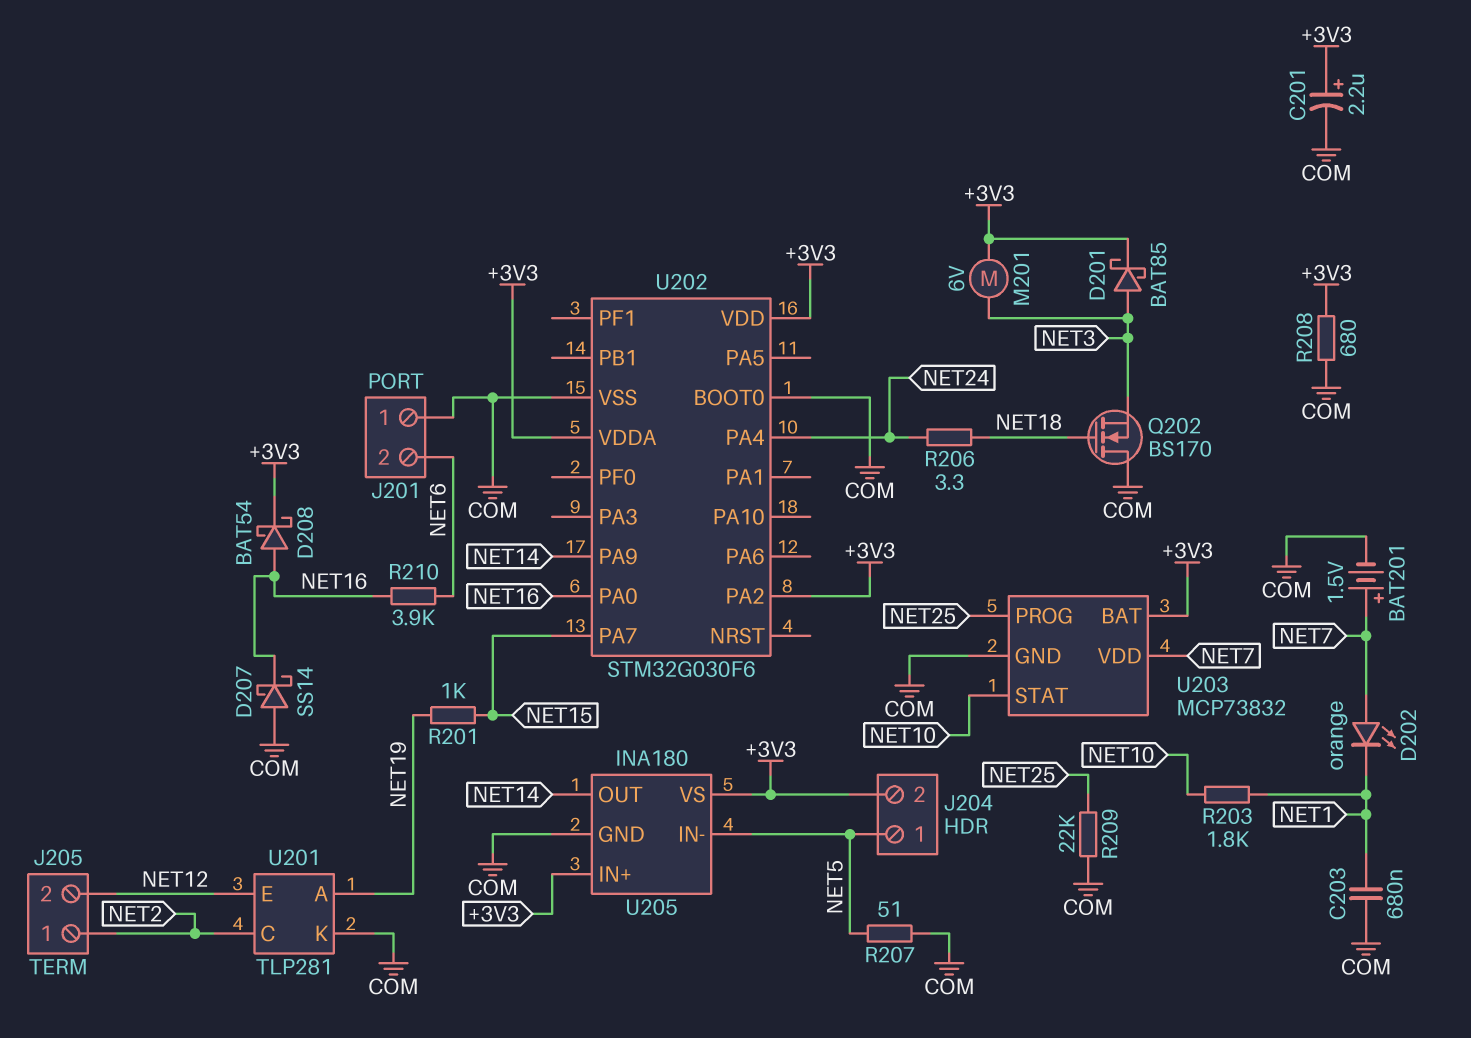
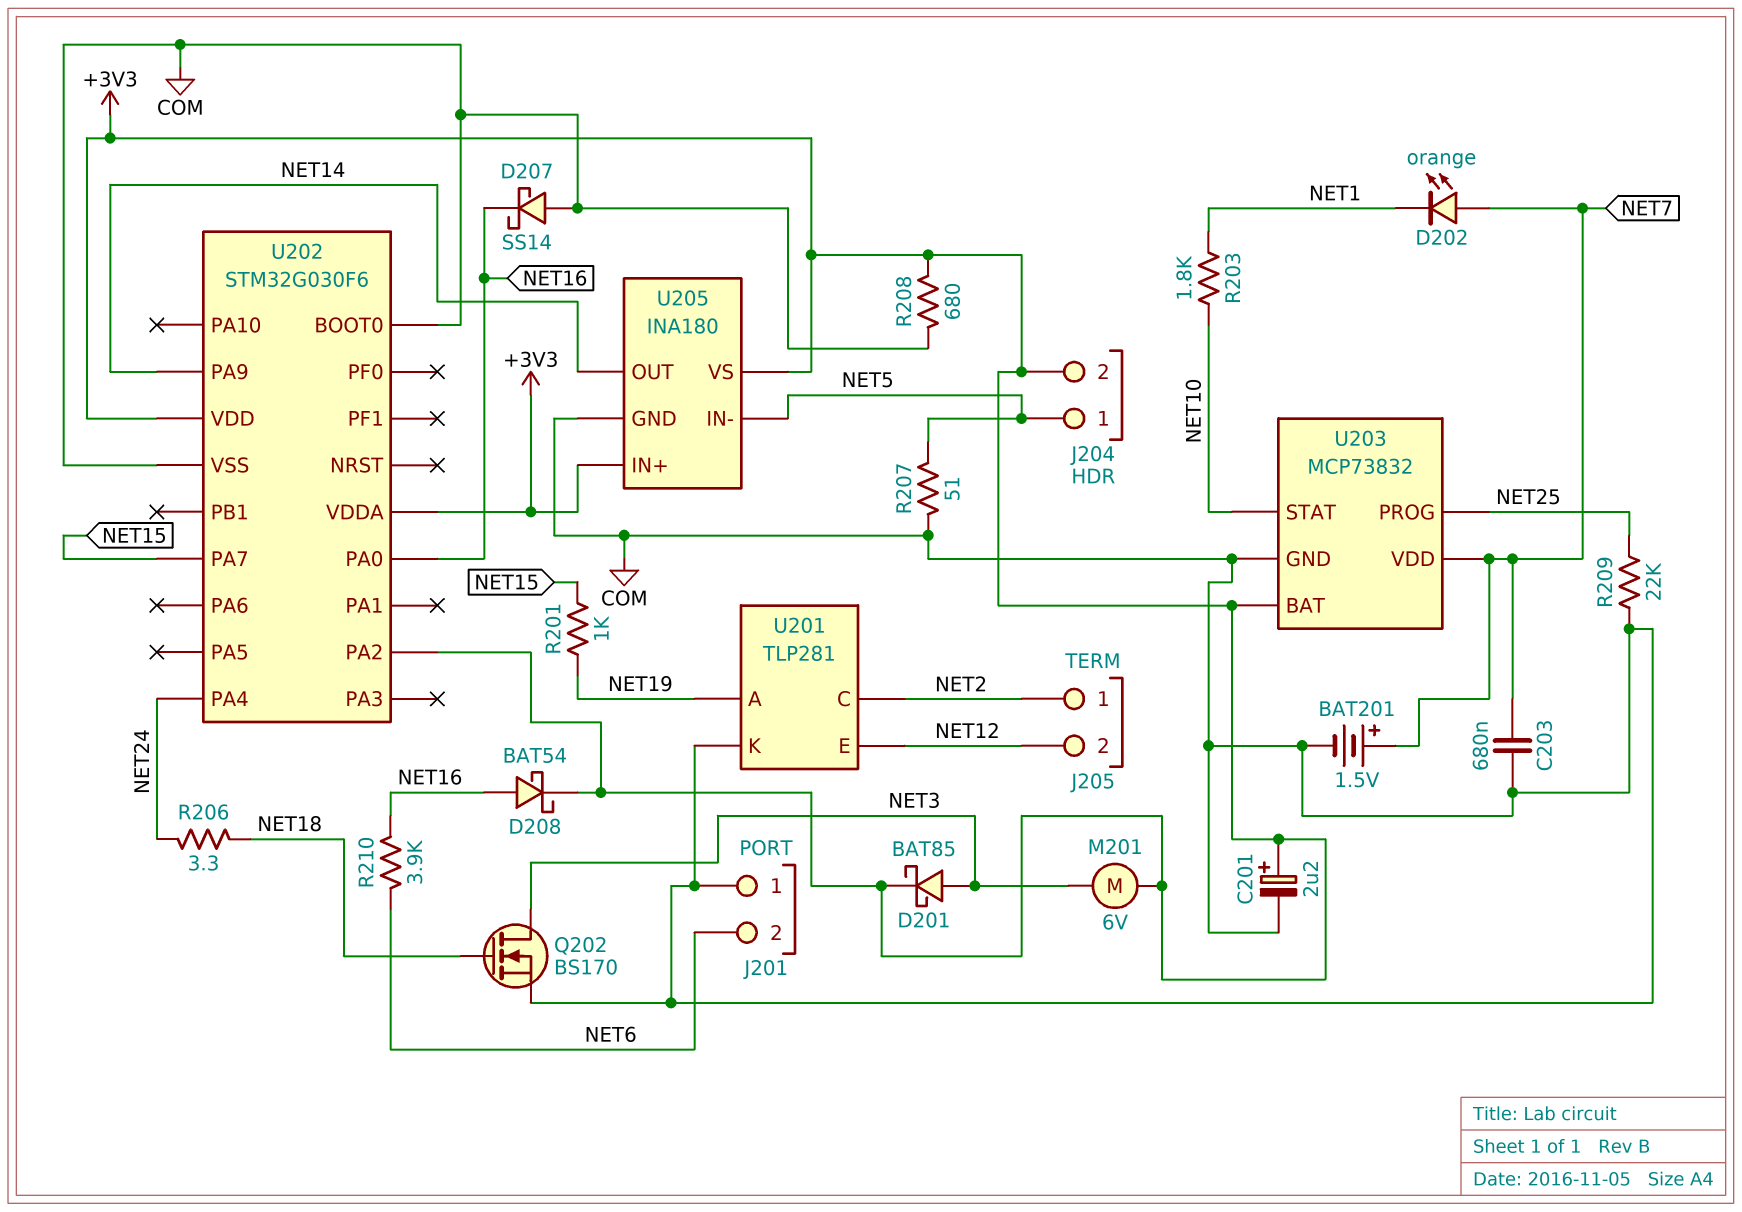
C203: 680nF (COM, NET1) -> 680nF (COM, NET7)
Q202: NMOS BS170 (G NET18, D COM, S NET3) -> NMOS BS170 (G NET18, D NET3, S COM)

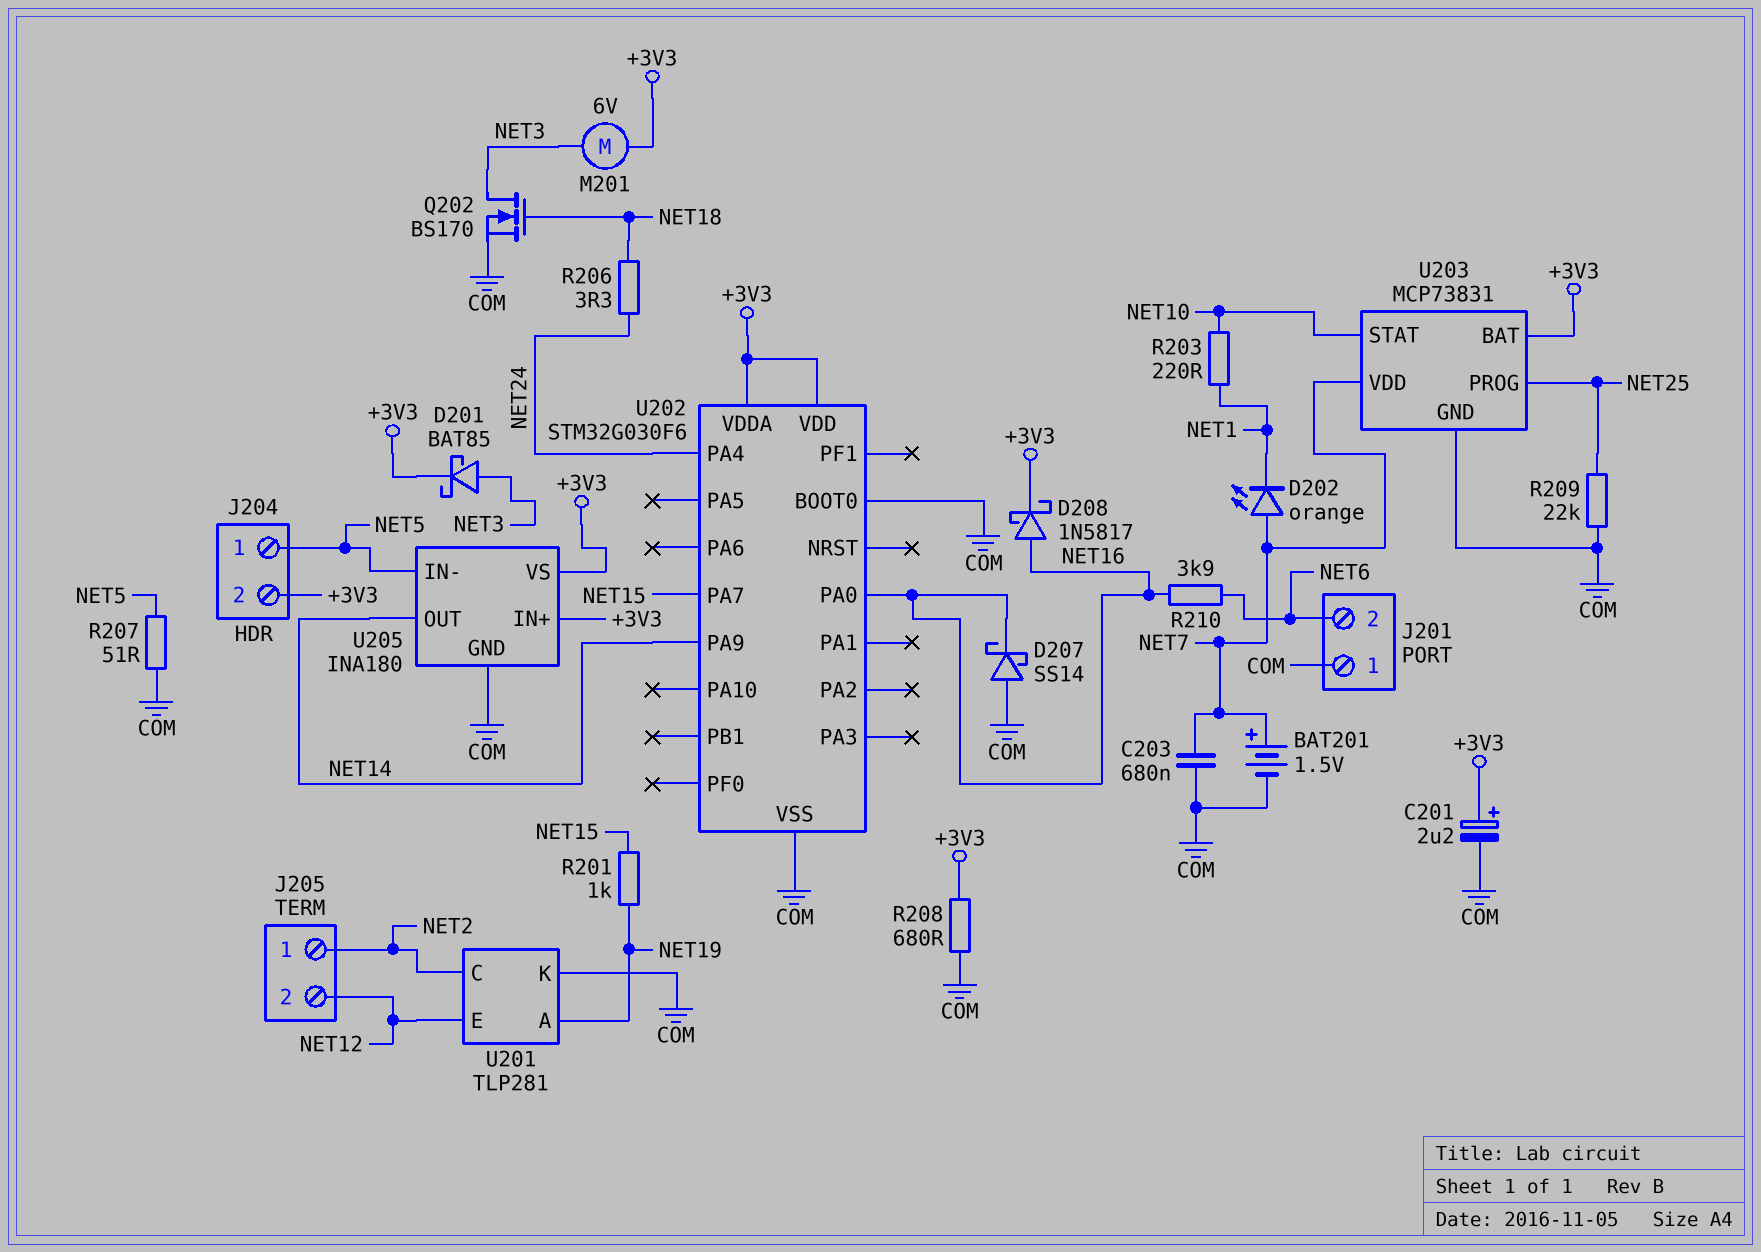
D208: schottky BAT54 (A NET16, K +3V3) -> schottky 1N5817 (A NET16, K +3V3)
R203: 1.8k (NET1, NET10) -> 220 (NET1, NET10)
U202 pin PA2: +3V3 -> none
U203: MCP73832 -> MCP73831

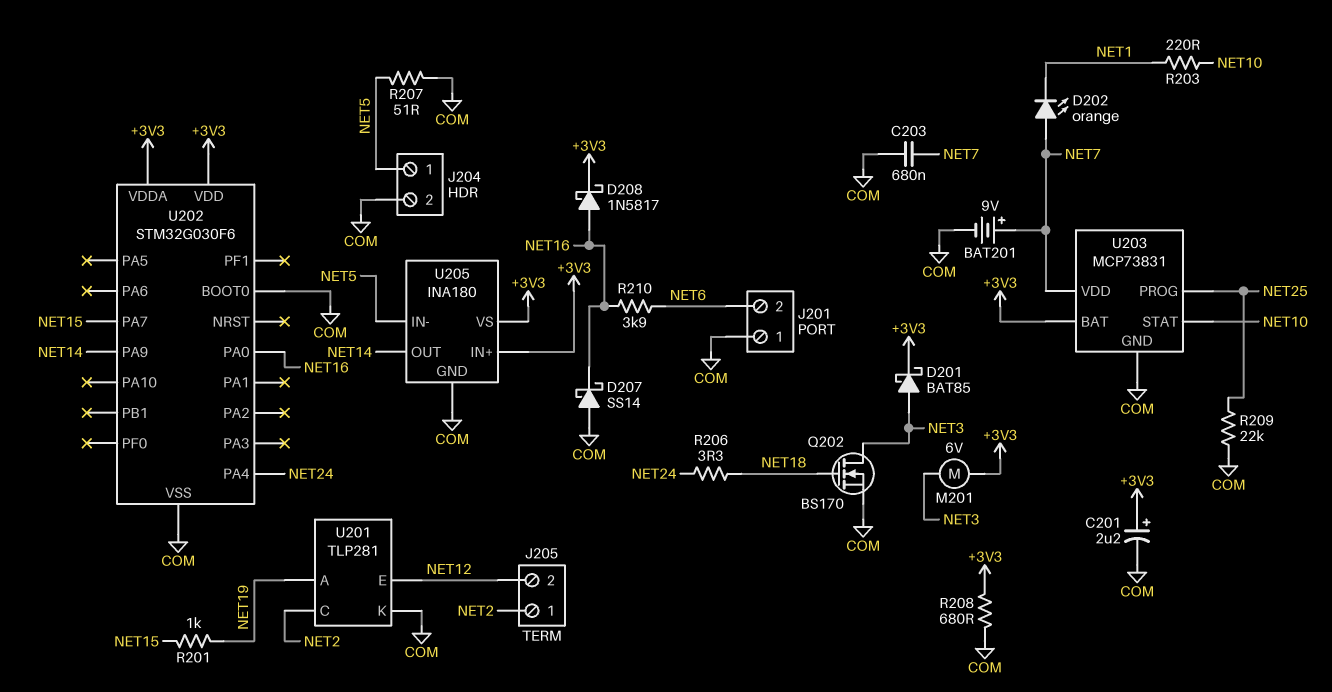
BAT201: 1.5V (plus NET7, minus COM) -> 9V (plus NET7, minus COM)
J204 pin 2: +3V3 -> COM

